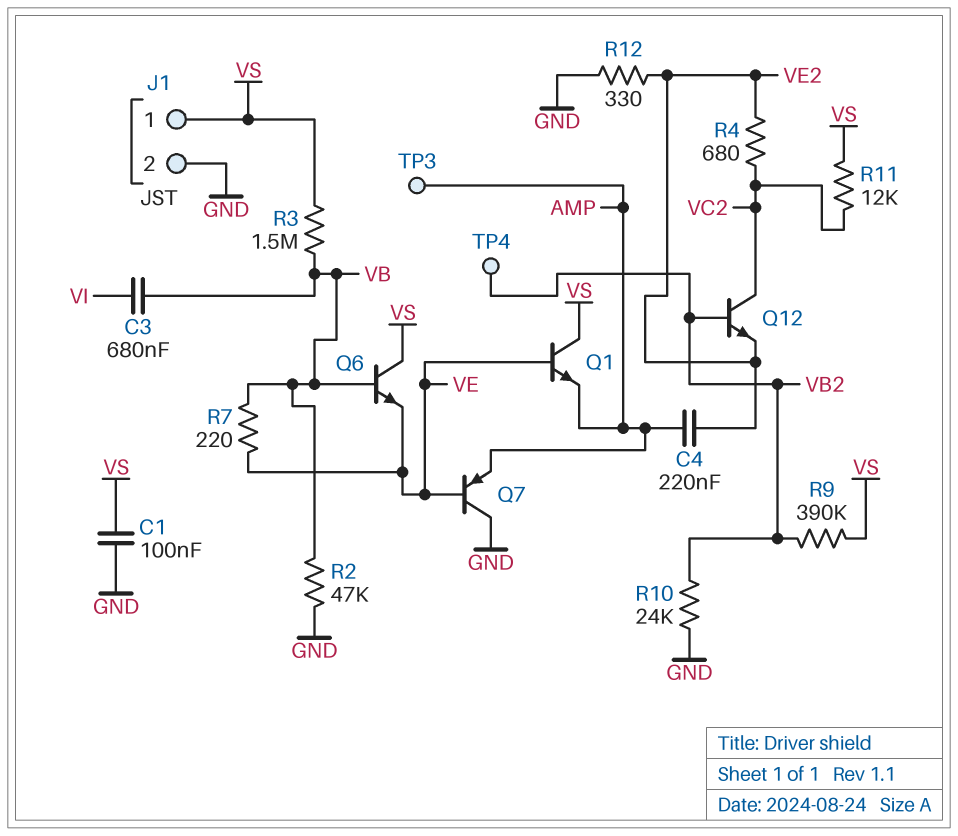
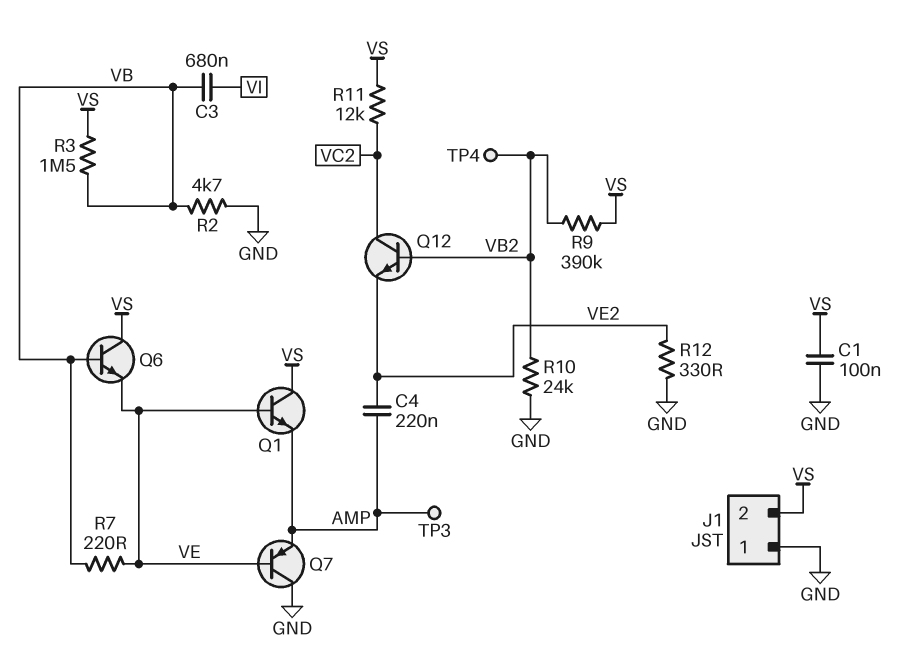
J1 pin 1: VS -> GND
J1 pin 2: GND -> VS
R2: 47k (GND, VB) -> 4.7k (GND, VB)
R4: 680 (VC2, VE2) -> none

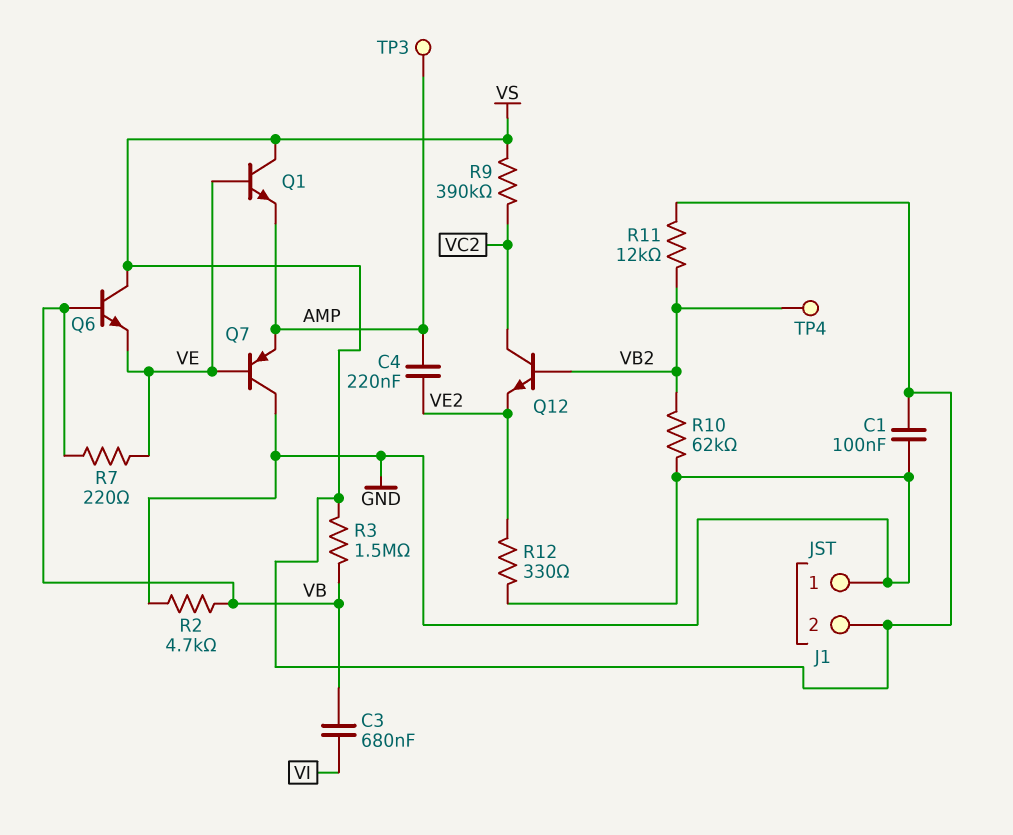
R9: 390k (VB2, VS) -> 390k (VC2, VS)
R10: 24k (GND, VB2) -> 62k (GND, VB2)
R11: 12k (VC2, VS) -> 12k (VB2, VS)

